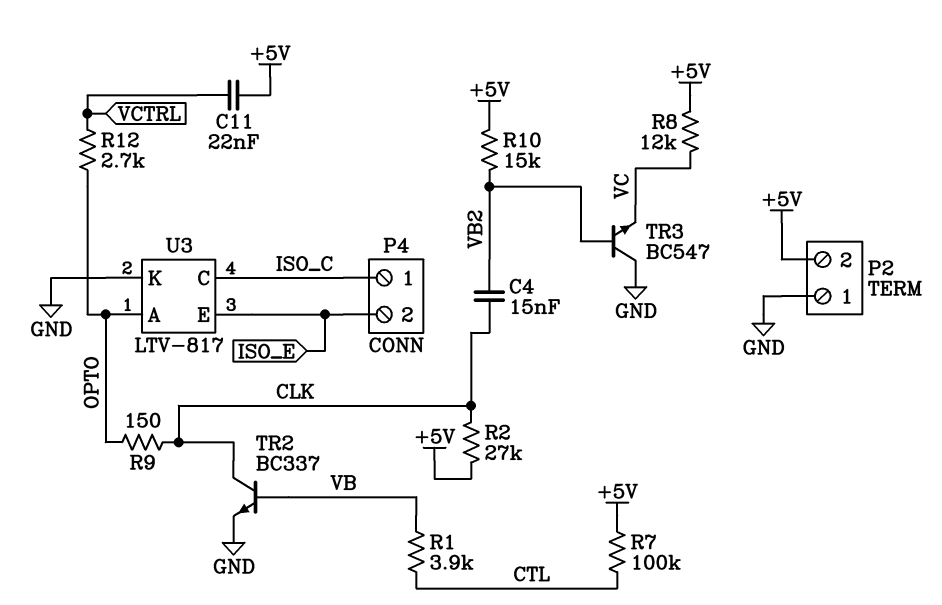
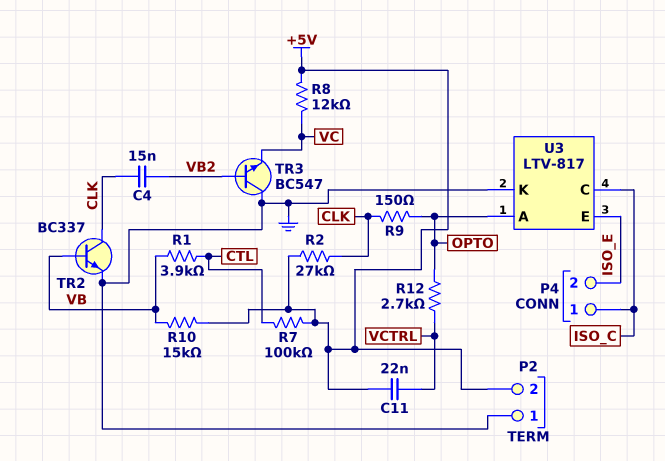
R10: 15k (+5V, VB2) -> 15k (+5V, VB)

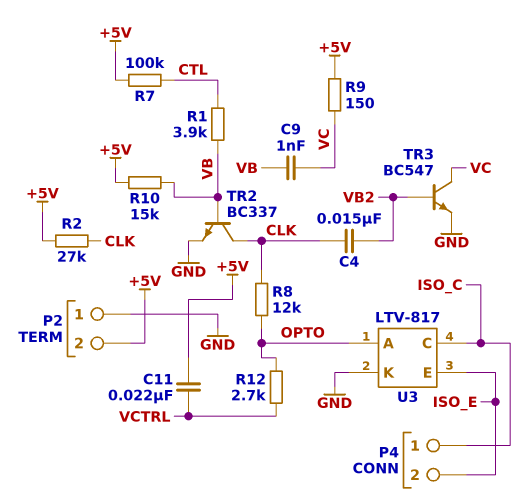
C9: none -> 1nF (VB, VC)
R8: 12k (+5V, VC) -> 12k (CLK, OPTO)
R9: 150 (CLK, OPTO) -> 150 (+5V, VC)
TR3: NPN BC547 (B VB2, C GND, E VC) -> NPN BC547 (B VB2, C VC, E GND)

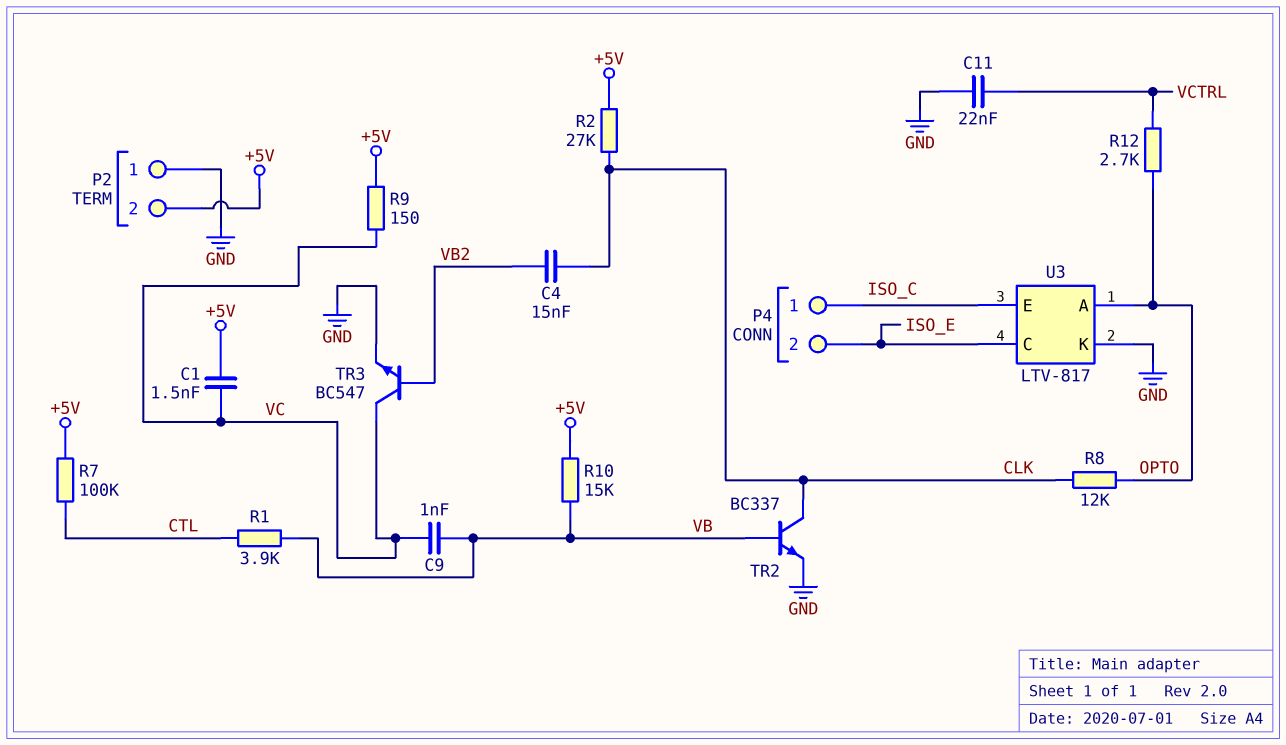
C1: none -> 1.5nF (+5V, VC)
C11: 22nF (+5V, VCTRL) -> 22nF (GND, VCTRL)
U3 pin C: ISO_C -> ISO_E
U3 pin E: ISO_E -> ISO_C

